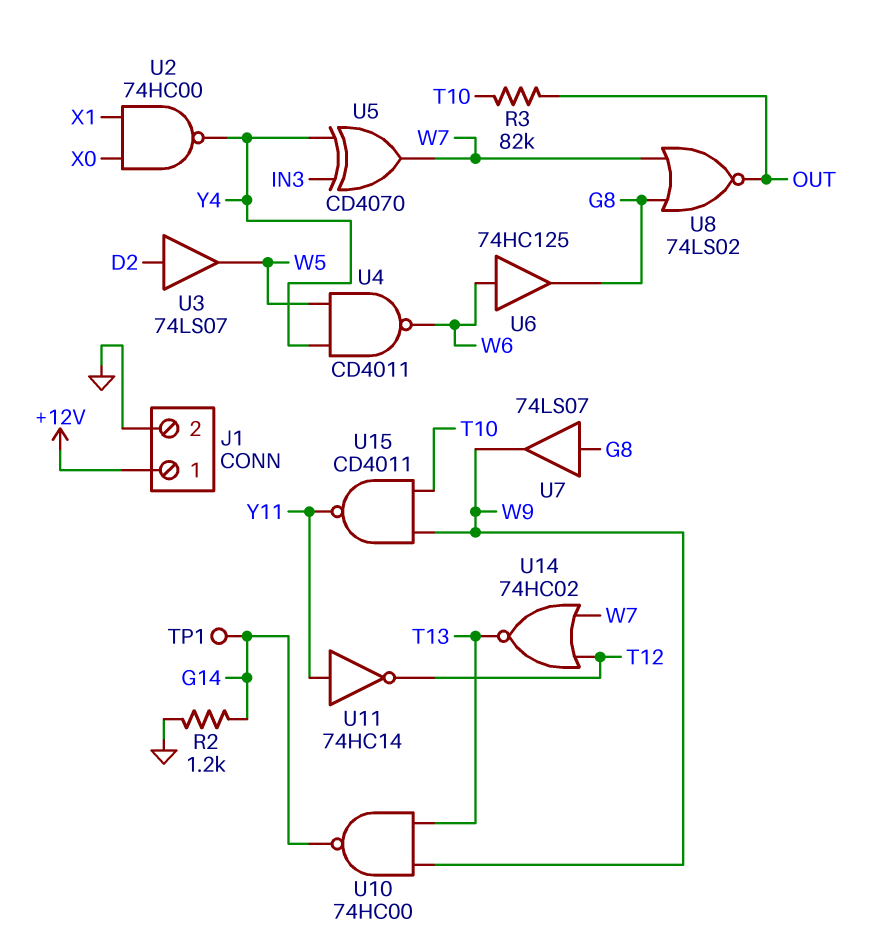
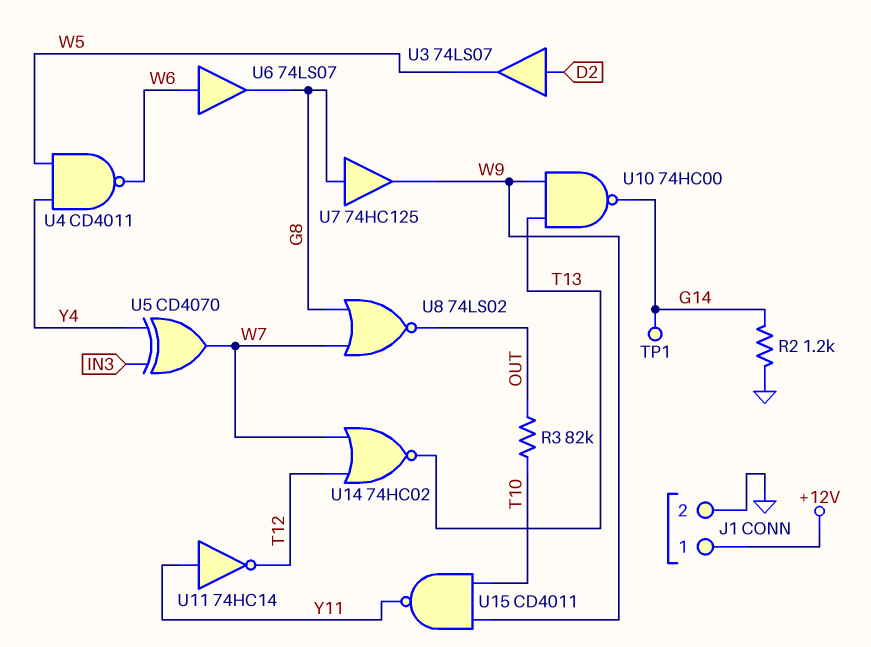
U2: NAND 74HC00 (in X0, in X1, out Y4) -> none
U6: buffer 74HC125 (in W6, out G8) -> buffer 74LS07 (in W6, out G8)
U7: buffer 74LS07 (in G8, out W9) -> buffer 74HC125 (in G8, out W9)

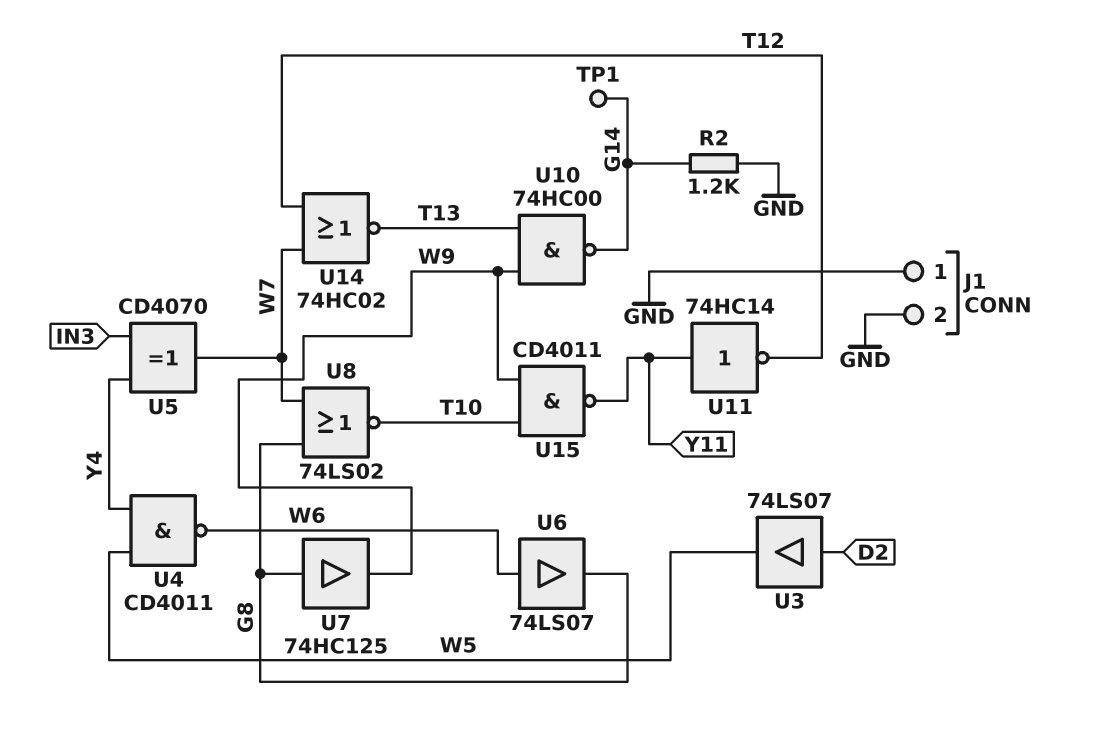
J1 pin 1: +12V -> GND
R3: 82k (OUT, T10) -> none
U8: NOR 74LS02 (in G8, in W7, out OUT) -> NOR 74LS02 (in G8, in W7, out T10)

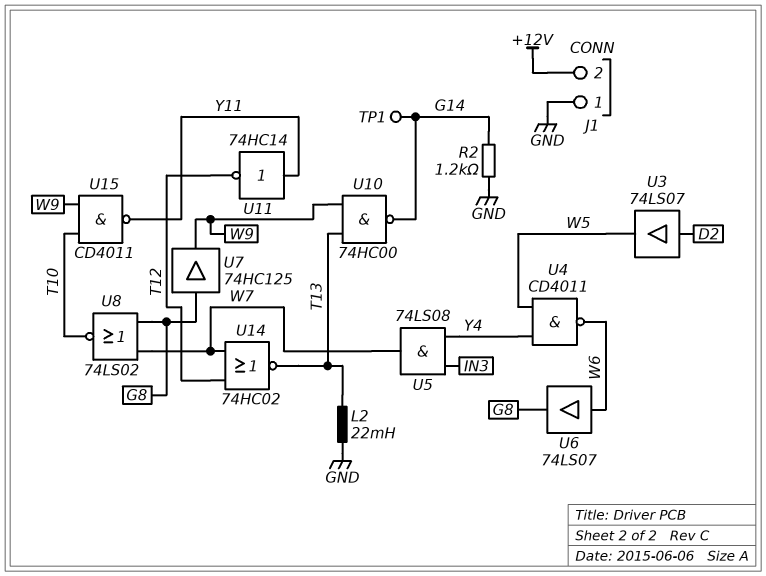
J1 pin 2: GND -> +12V
L2: none -> 22mH (GND, T13)
U5: XOR CD4070 (in IN3, in Y4, out W7) -> AND 74LS08 (in IN3, in Y4, out W7)

